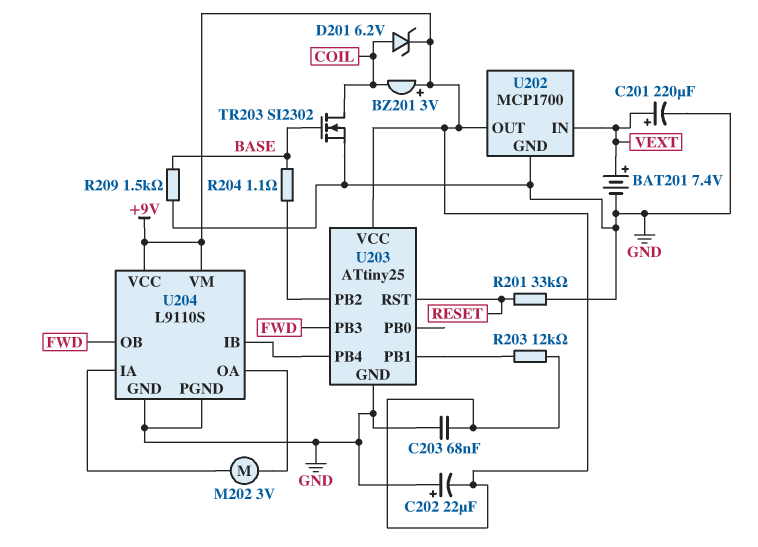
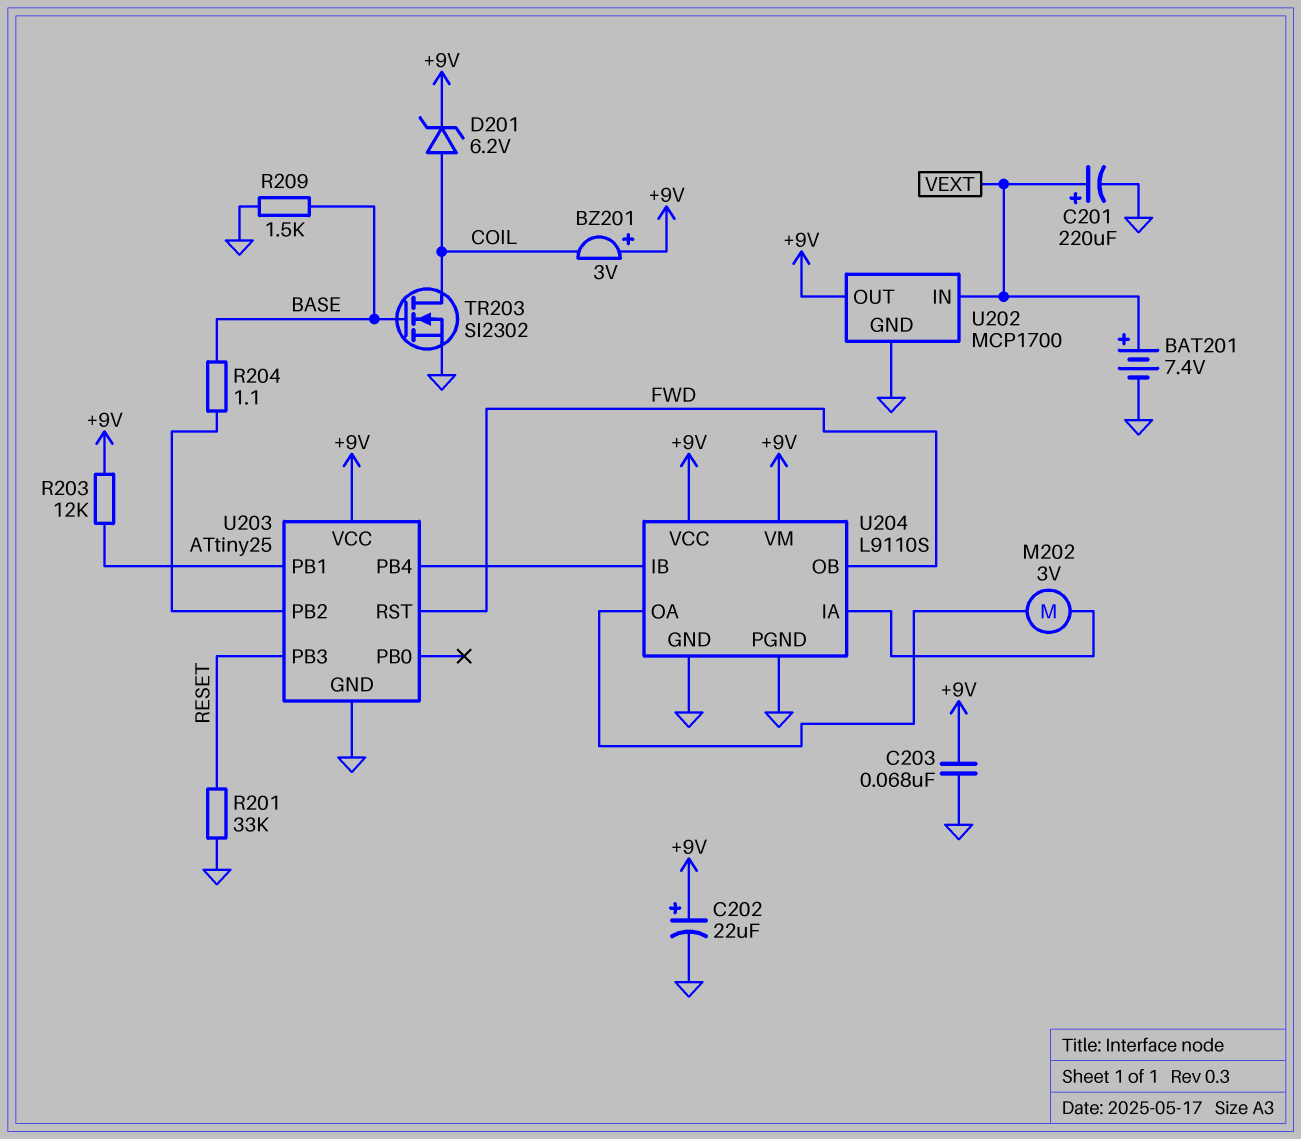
C202: 22uF (plus GND, minus +9V) -> 22uF (plus +9V, minus GND)
U203 pin PB3: FWD -> RESET
U203 pin RST: RESET -> FWD

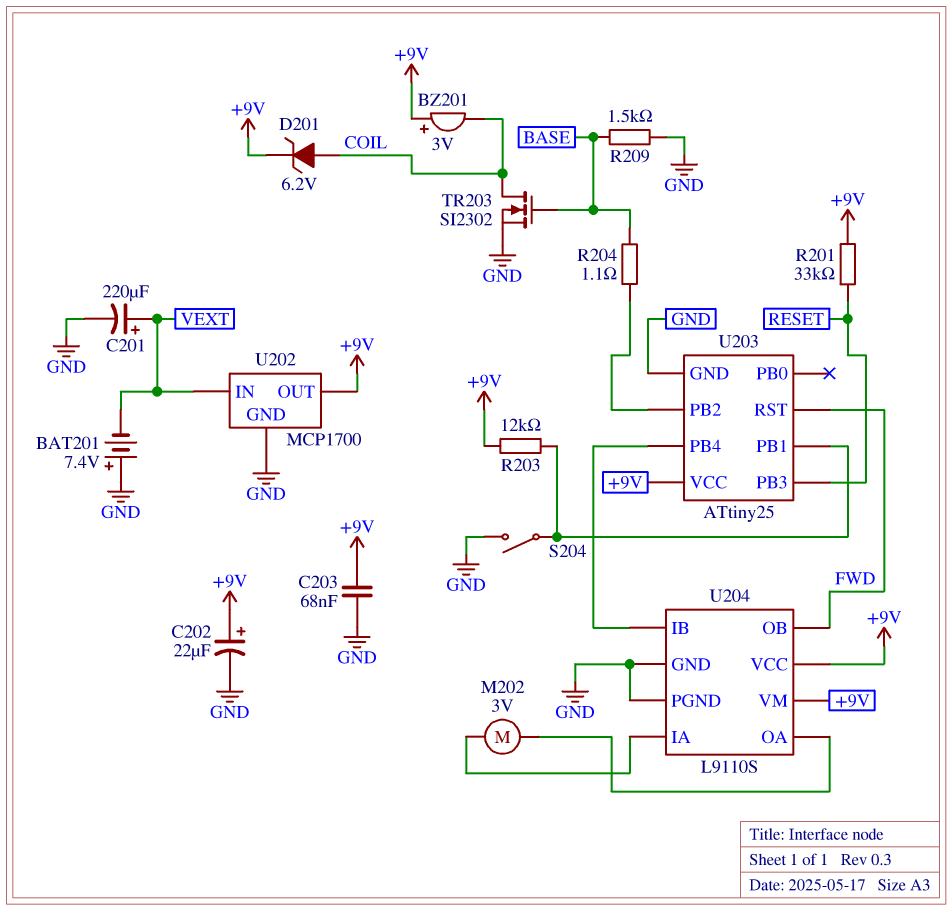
BAT201: 7.4V (plus VEXT, minus GND) -> 7.4V (plus GND, minus VEXT)
R201: 33k (GND, RESET) -> 33k (+9V, RESET)
S204: none -> switch (GND, U203/PB1)

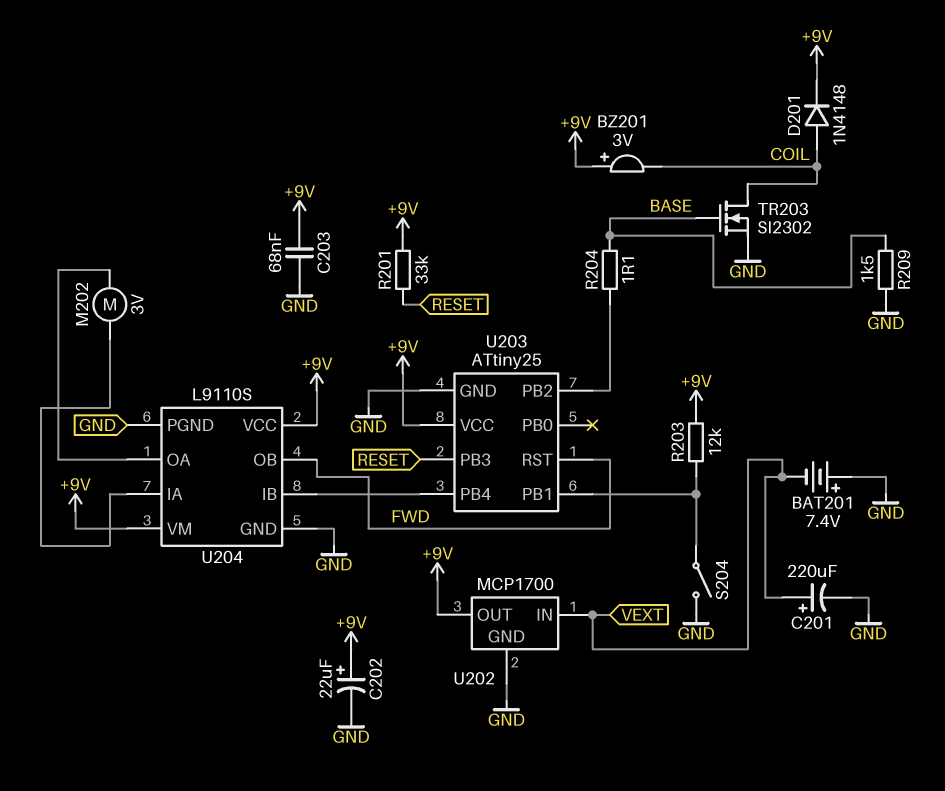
D201: zener 6.2V (A COIL, K +9V) -> diode 1N4148 (A COIL, K +9V)

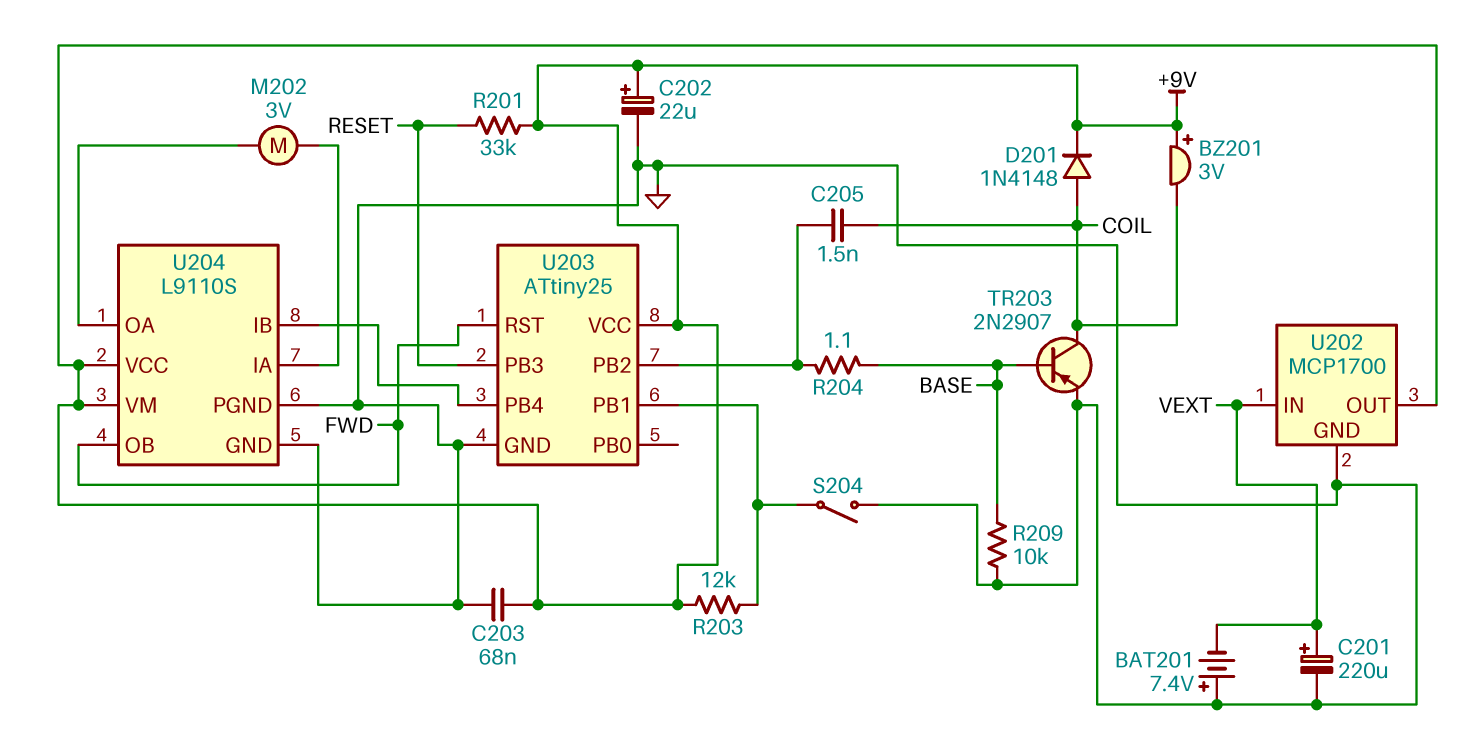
C205: none -> 1.5nF (COIL, U203/PB2)
R209: 1.5k (BASE, GND) -> 10k (BASE, GND)
TR203: NMOS SI2302 (G BASE, D COIL, S GND) -> PNP 2N2907 (B BASE, C COIL, E GND)

